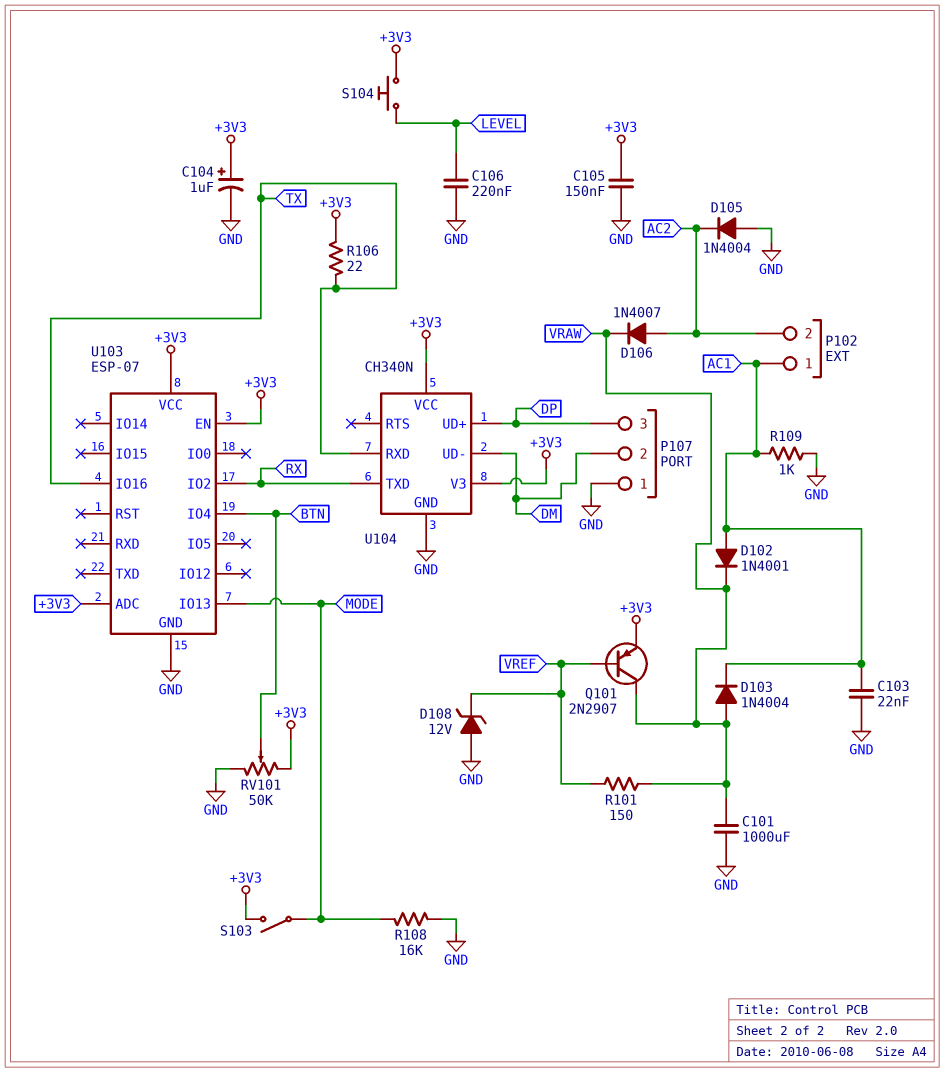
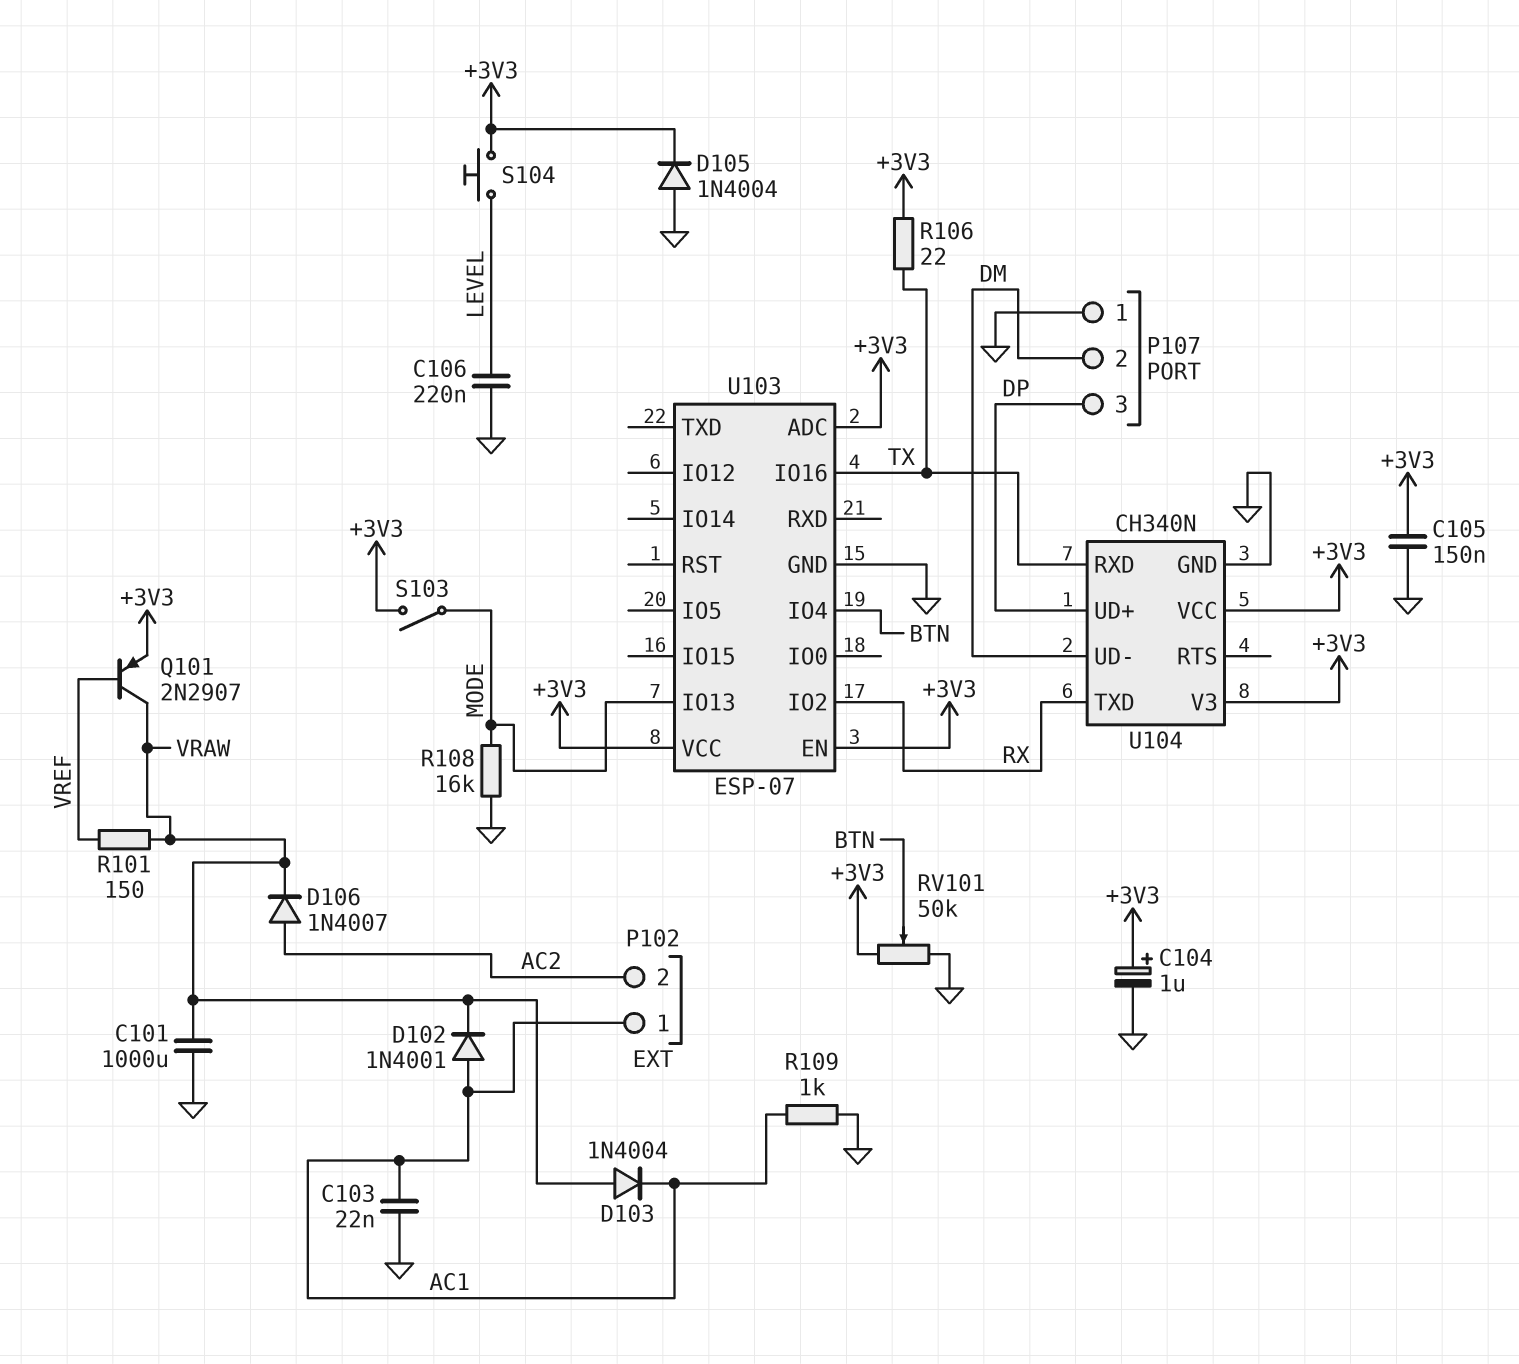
D105: diode 1N4004 (A GND, K AC2) -> diode 1N4004 (A GND, K +3V3)
D108: zener 12V (A GND, K VREF) -> none

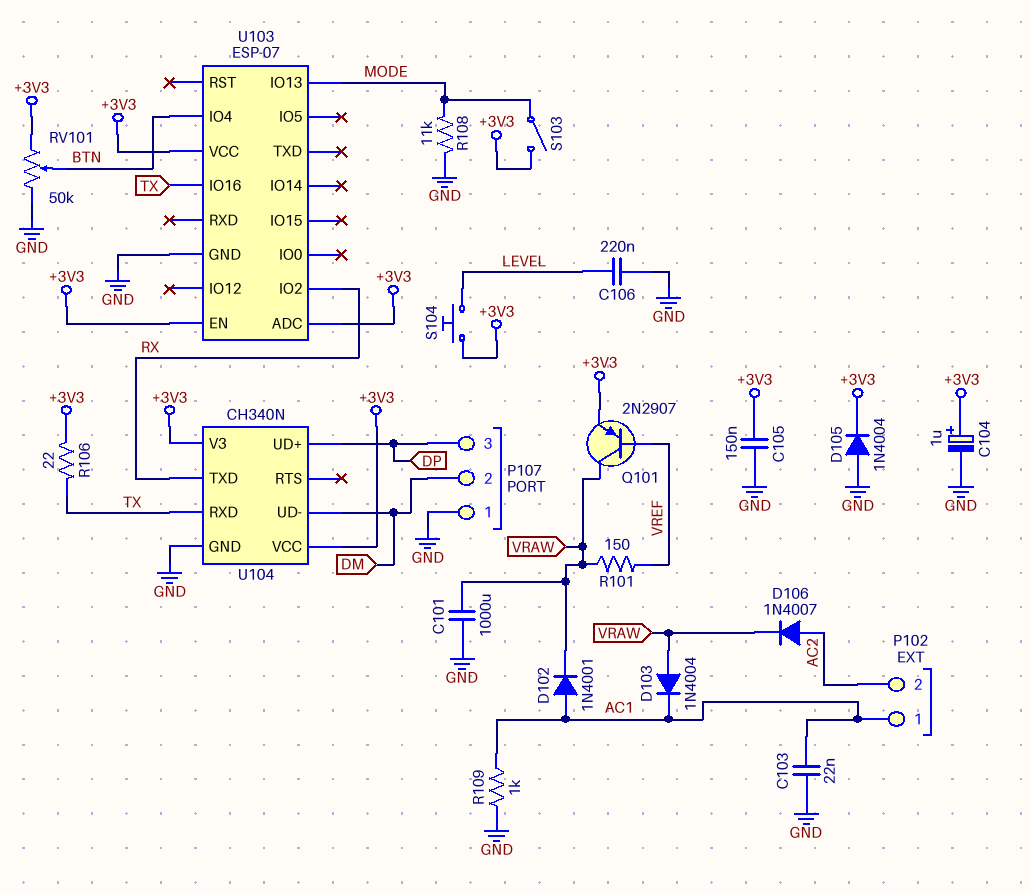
R108: 16k (GND, MODE) -> 11k (GND, MODE)

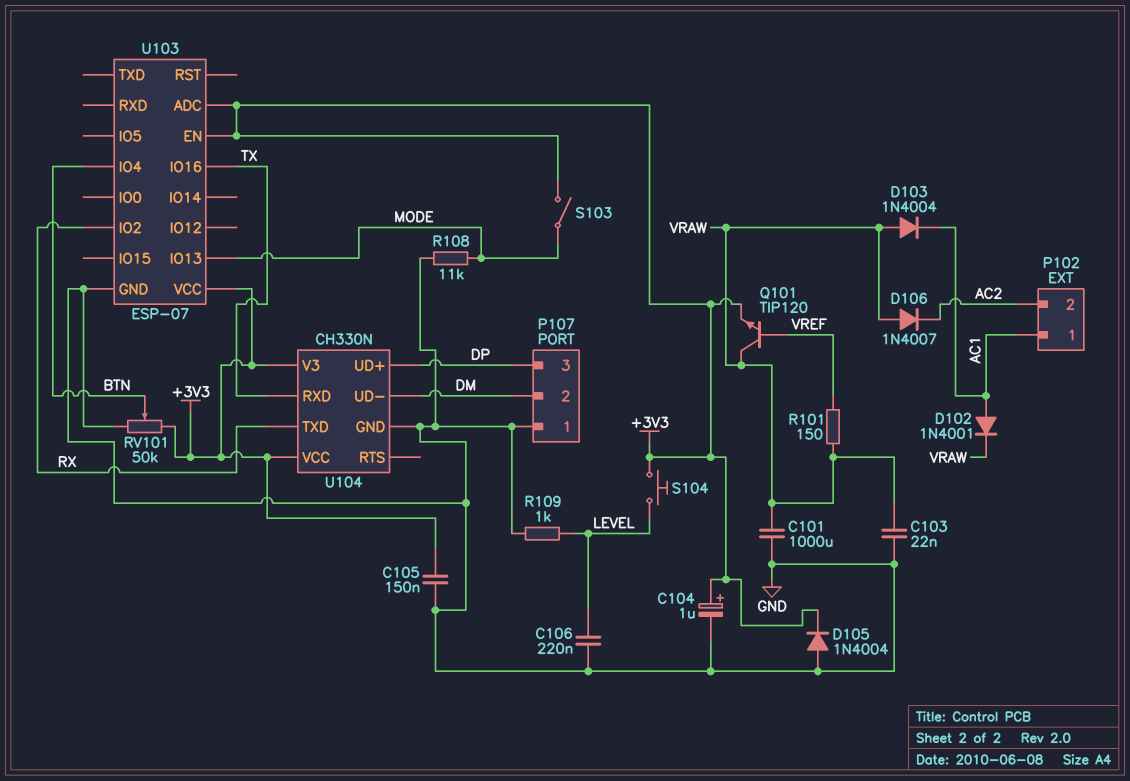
C103: 22nF (AC1, GND) -> 22nF (GND, VRAW)
D106: diode 1N4007 (A AC2, K VRAW) -> diode 1N4007 (A VRAW, K AC2)
Q101: PNP 2N2907 (B VREF, C VRAW, E +3V3) -> NPN TIP120 (B VREF, C VRAW, E +3V3)
R106: 22 (+3V3, TX) -> none
R109: 1k (AC1, GND) -> 1k (GND, LEVEL)
U104: CH340N -> CH330N

